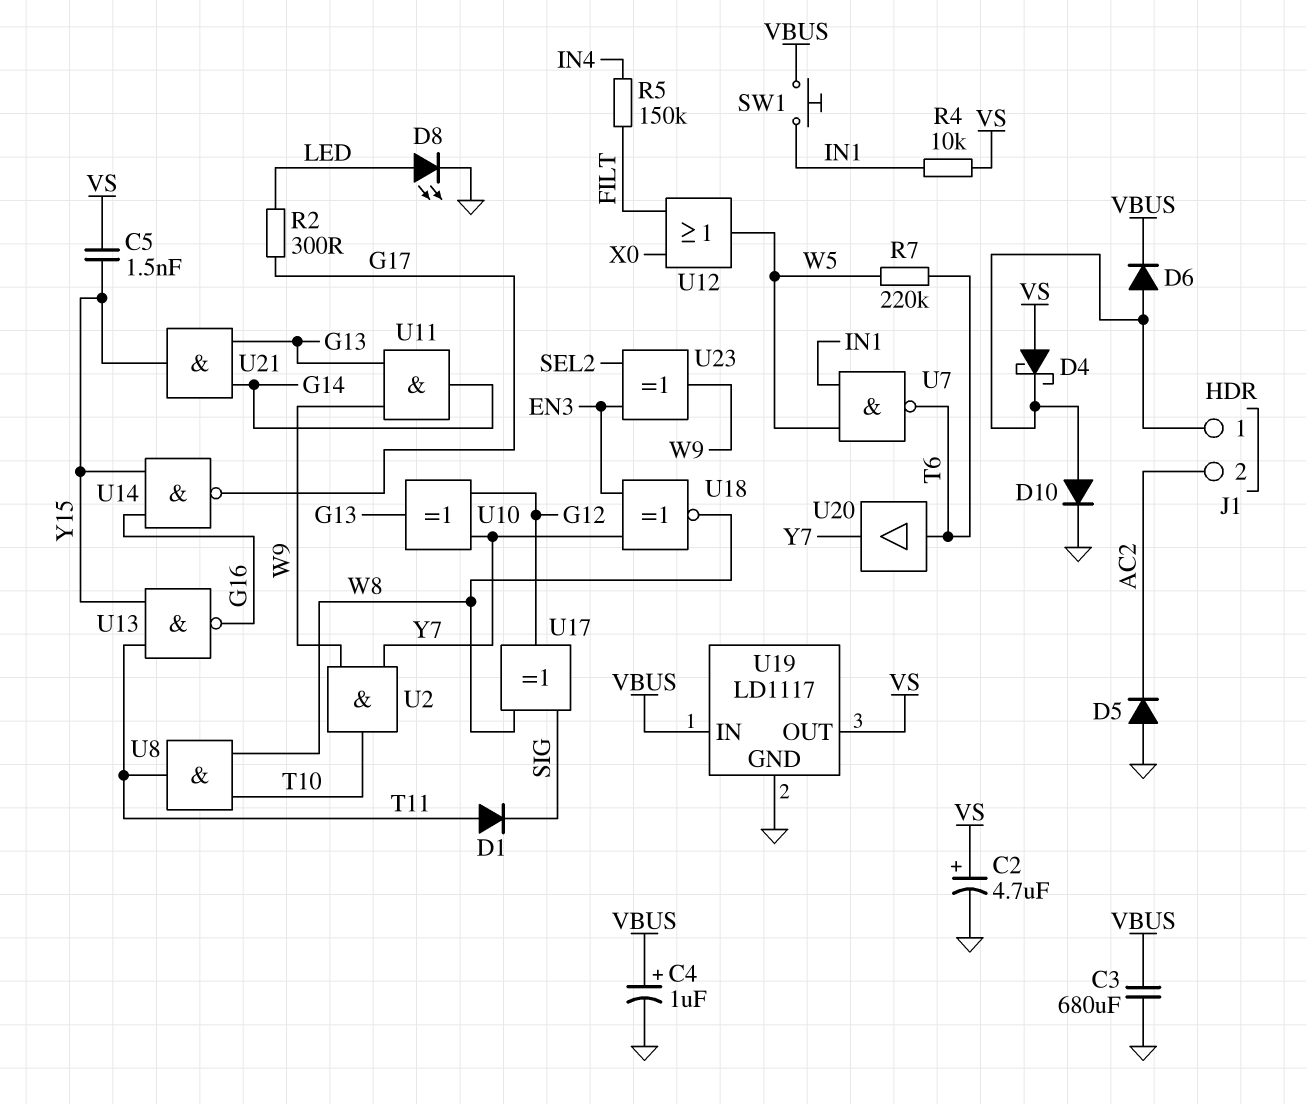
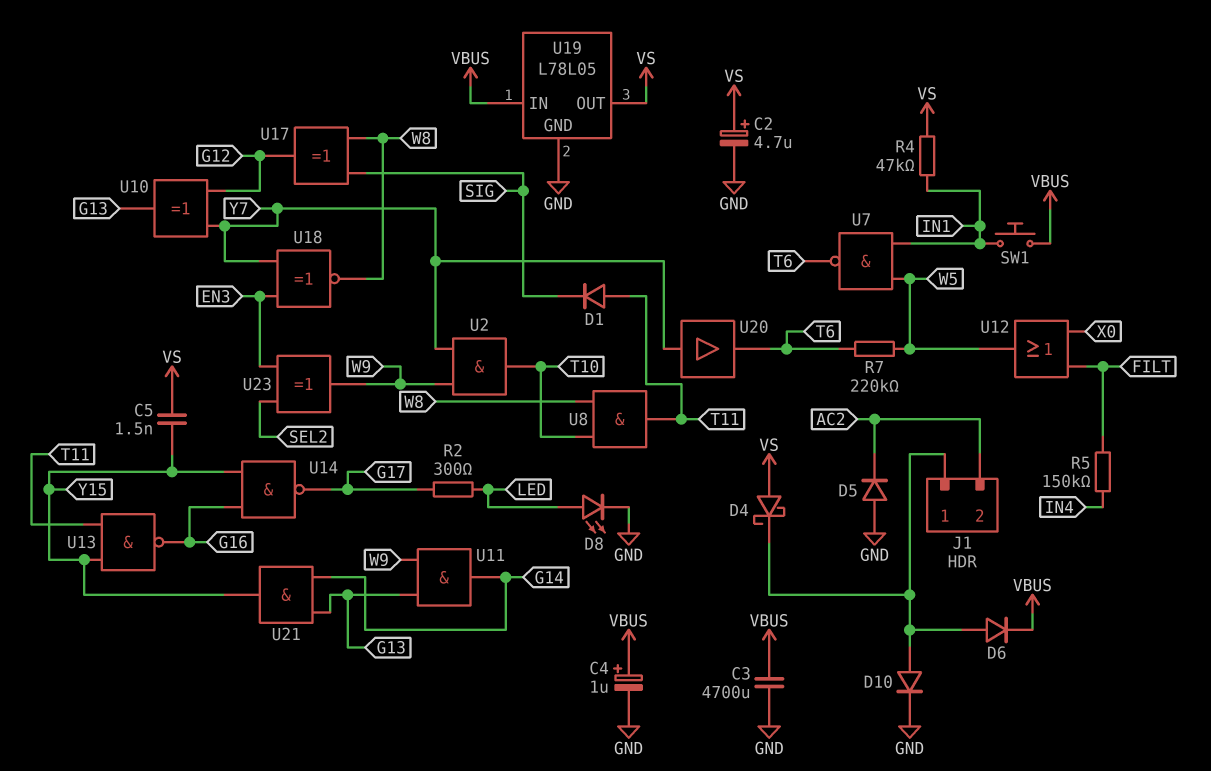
C3: 680uF (GND, VBUS) -> 4700uF (GND, VBUS)
R4: 10k (IN1, VS) -> 47k (IN1, VS)
U19: LD1117 -> L78L05
U20: buffer (in T6, out Y7) -> buffer (in Y7, out T6)

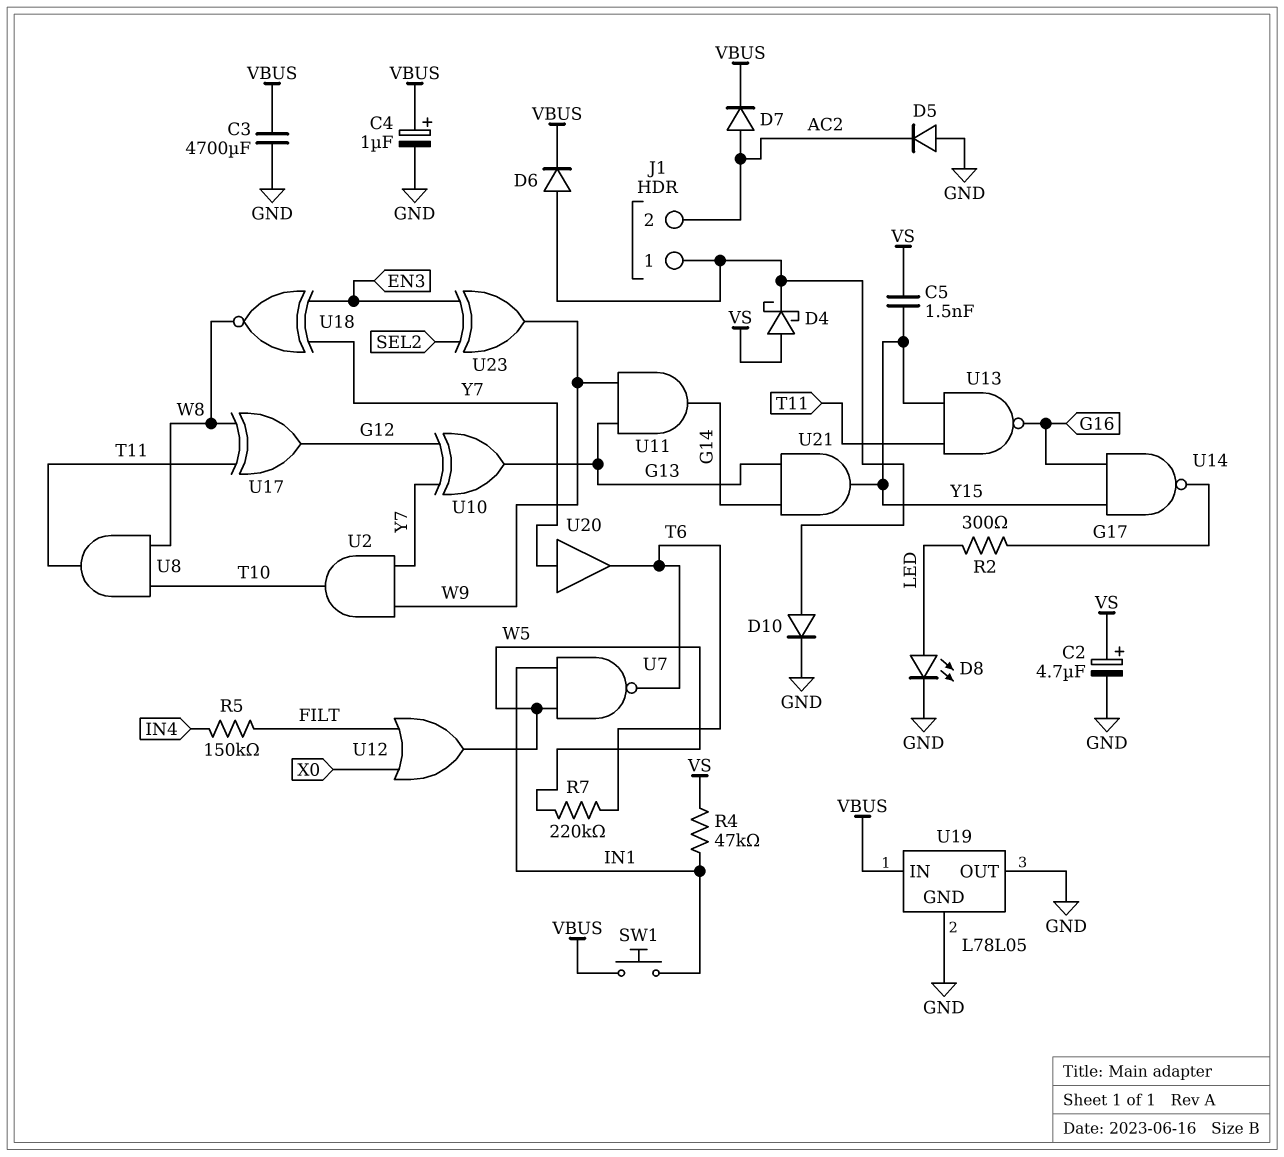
D1: diode (A T11, K SIG) -> none
D7: none -> diode (A AC2, K VBUS)
U17: XOR (in SIG, in W8, out G12) -> XOR (in T11, in W8, out G12)
U19 pin OUT: VS -> GND

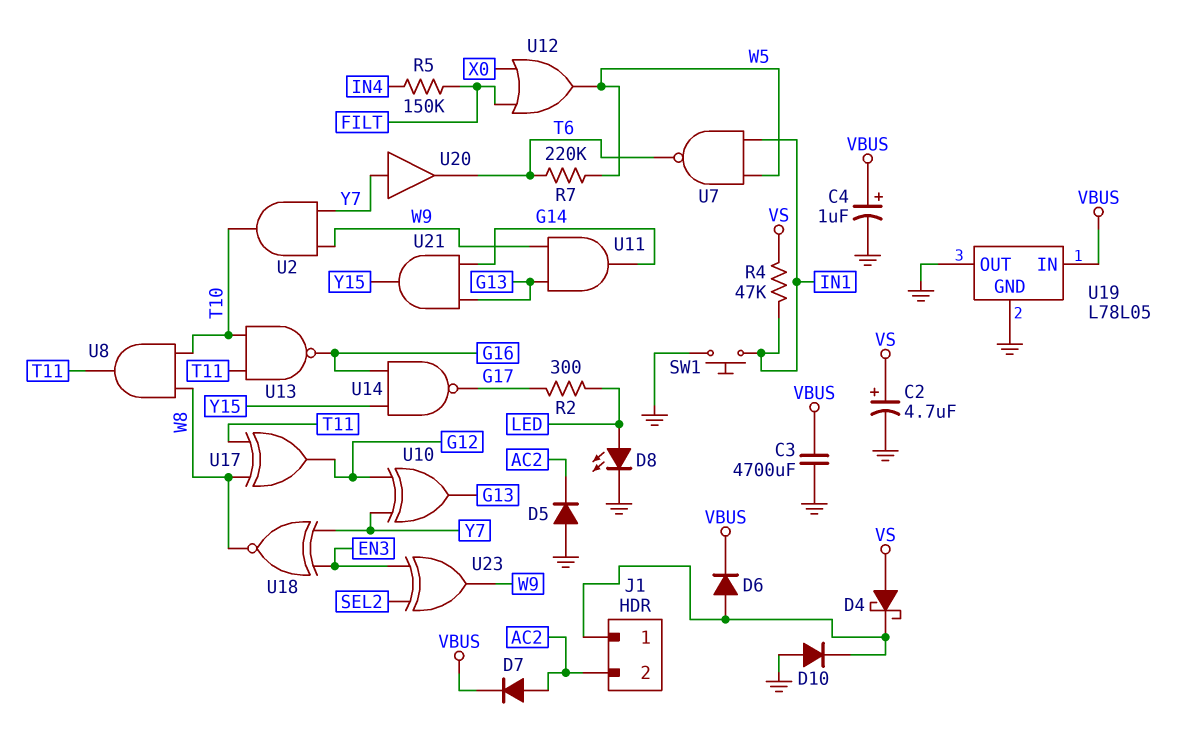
C5: 1.5nF (VS, Y15) -> none
D10: diode (A J1/1, K GND) -> diode (A GND, K J1/1)
SW1: button (IN1, VBUS) -> button (GND, IN1)
U13: NAND (in T11, in Y15, out G16) -> NAND (in T10, in T11, out G16)

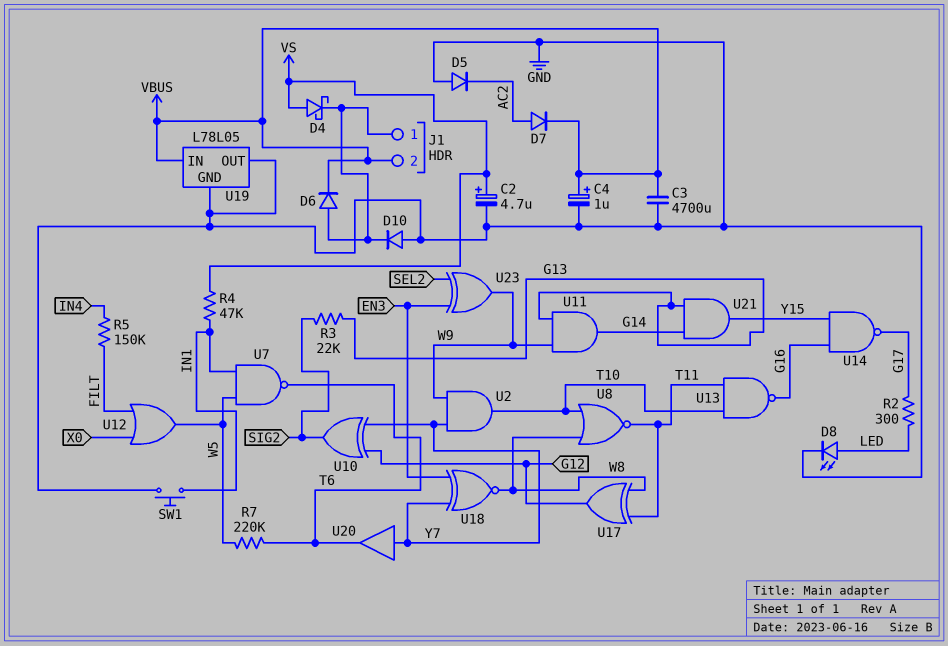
J1 pin 2: AC2 -> VBUS
R3: none -> 22k (G13, SIG2)
U8: AND (in T10, in W8, out T11) -> NOR (in T10, in W8, out T11)
U10: XOR (in G12, in Y7, out G13) -> XOR (in G12, in Y7, out SIG2)

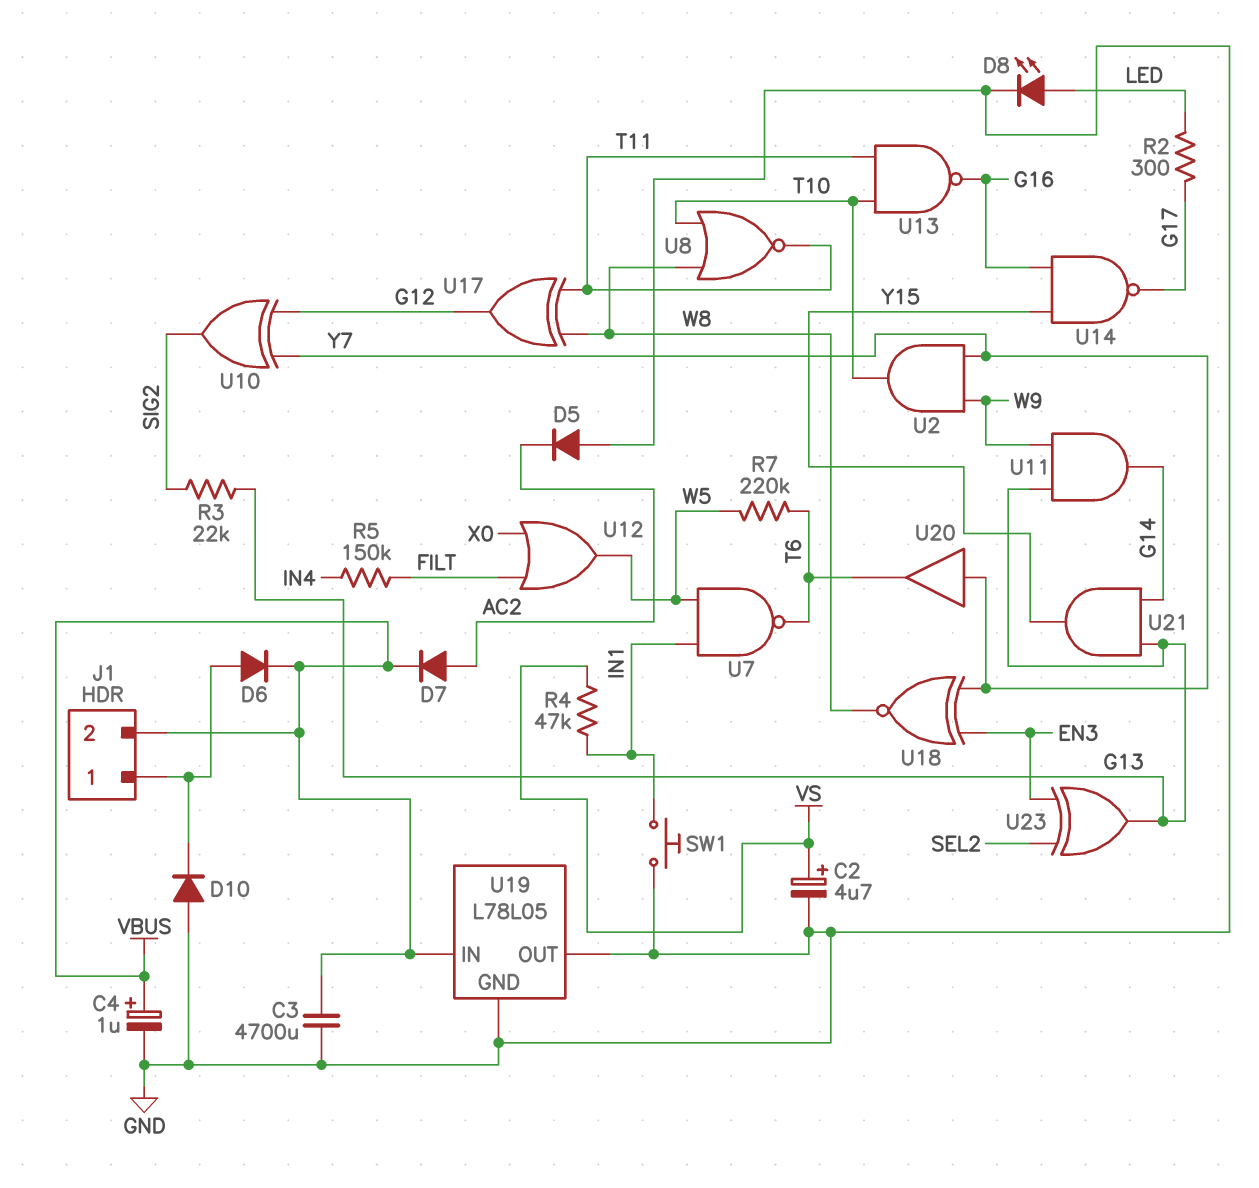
D4: schottky (A VS, K J1/1) -> none
U23: XOR (in EN3, in SEL2, out W9) -> XOR (in EN3, in SEL2, out G13)

